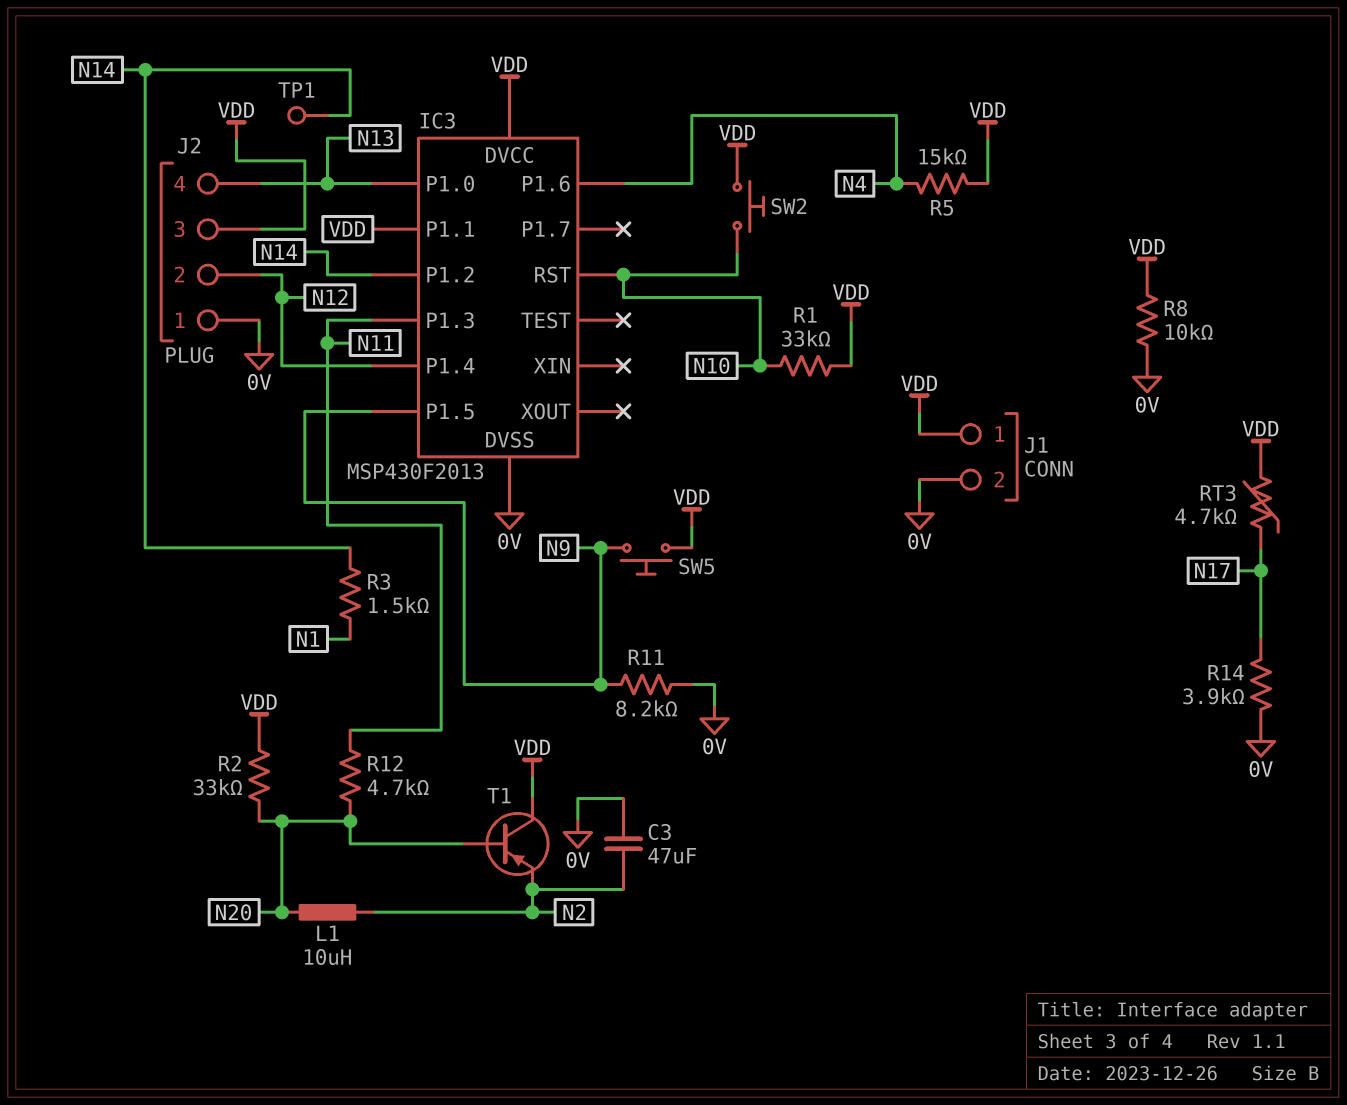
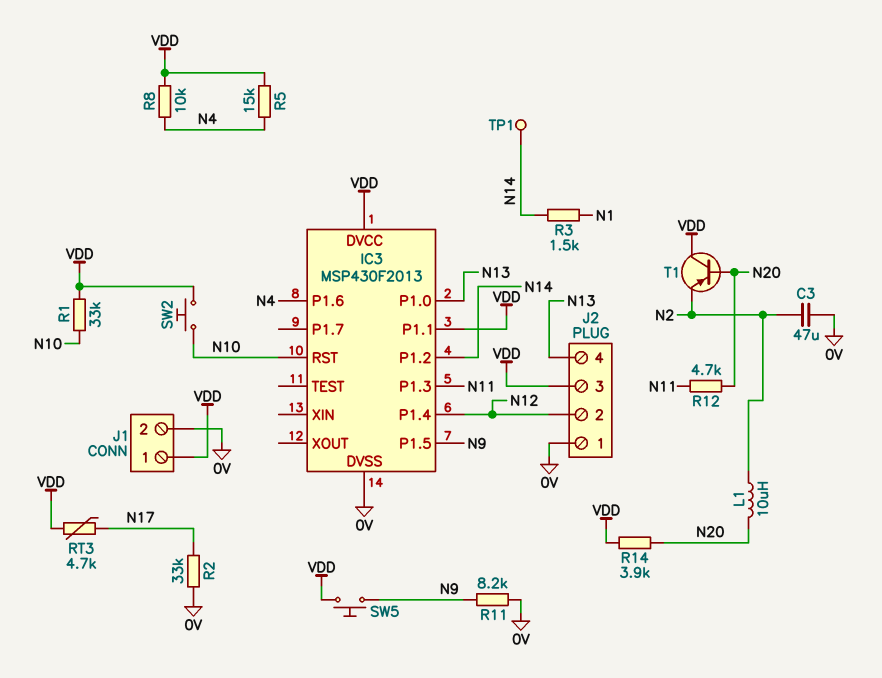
R2: 33k (N20, VDD) -> 33k (0V, N17)
R8: 10k (0V, VDD) -> 10k (N4, VDD)
R14: 3.9k (0V, N17) -> 3.9k (N20, VDD)

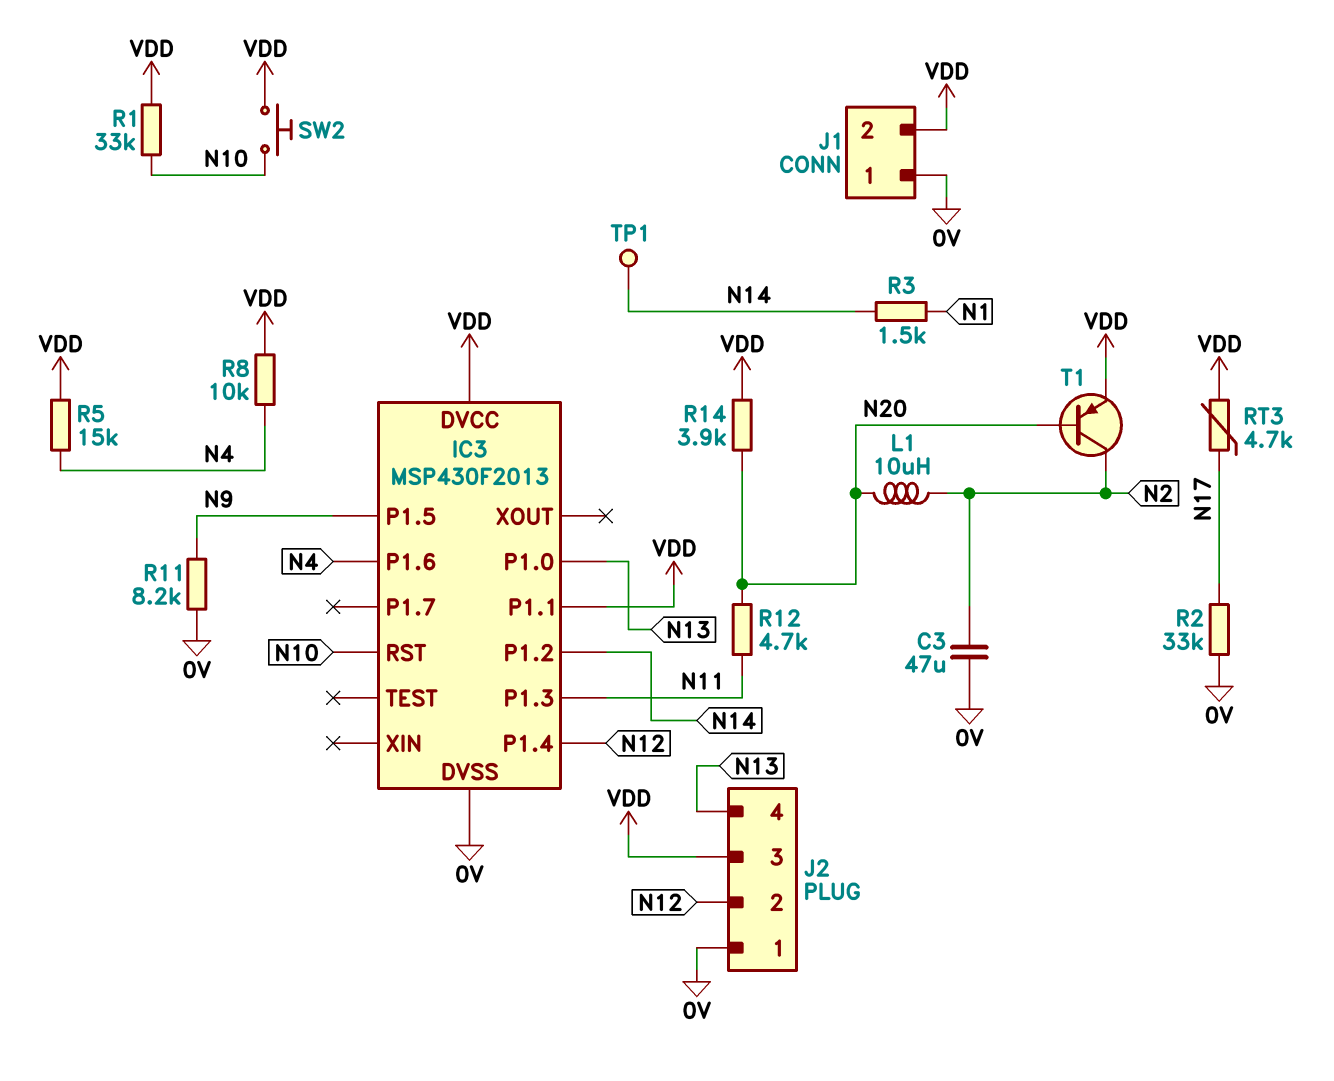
J1 pin 1: VDD -> 0V
J1 pin 2: 0V -> VDD
SW5: button (N9, VDD) -> none
T1: PNP (B N20, C VDD, E N2) -> PNP (B N20, C N2, E VDD)

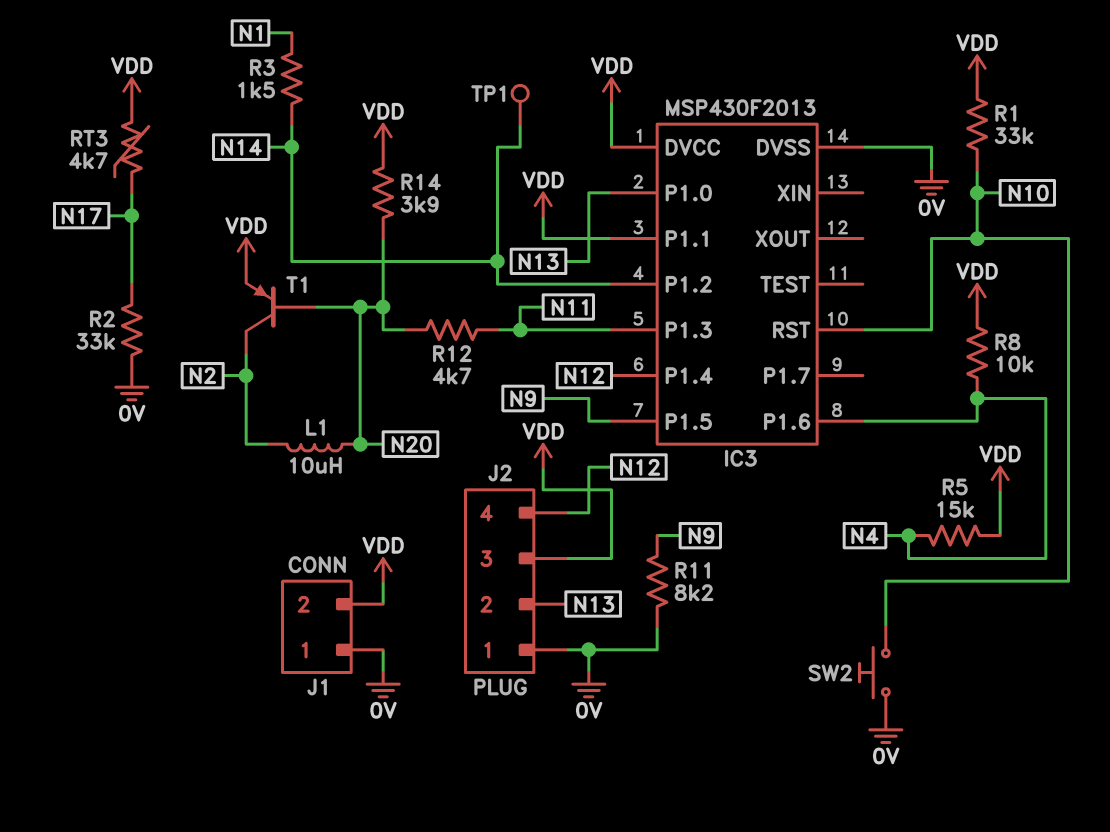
C3: 47uF (0V, N2) -> none
J2 pin 2: N12 -> N13
J2 pin 4: N13 -> N12
SW2: button (N10, VDD) -> button (0V, N10)

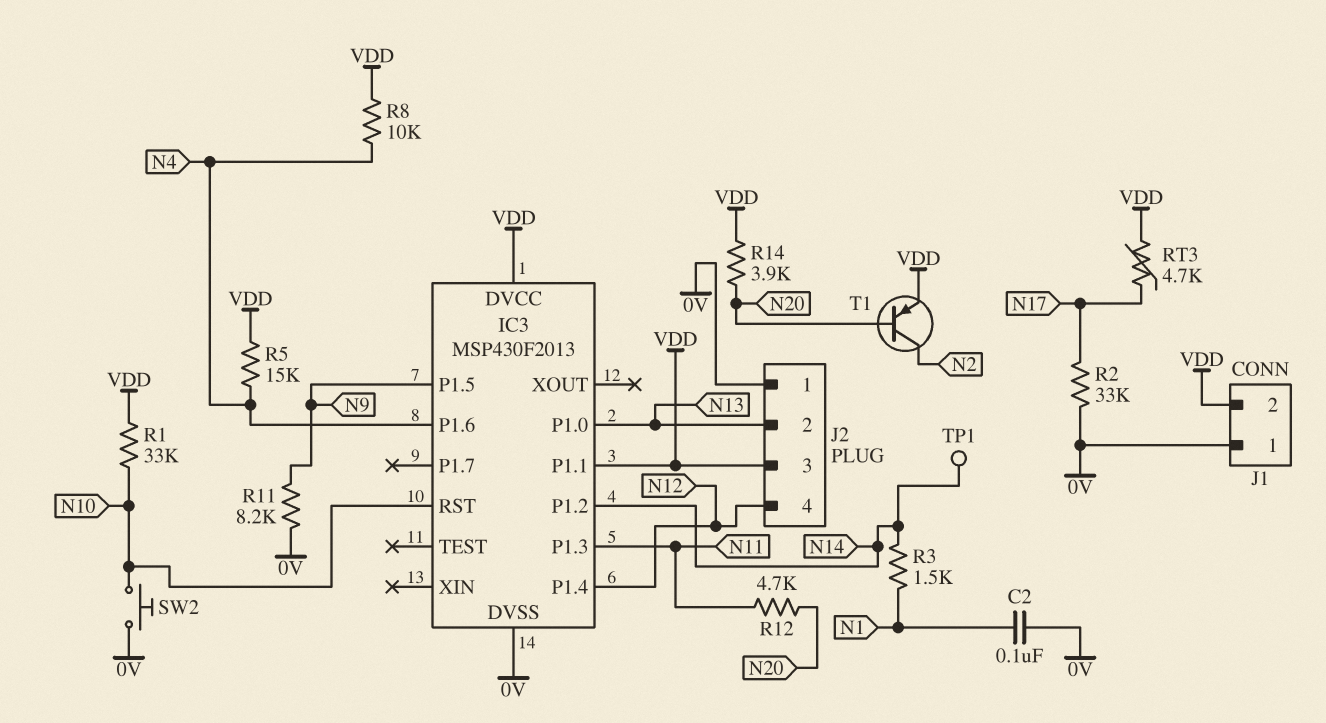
C2: none -> 100nF (0V, N1)
L1: 10uH (N2, N20) -> none

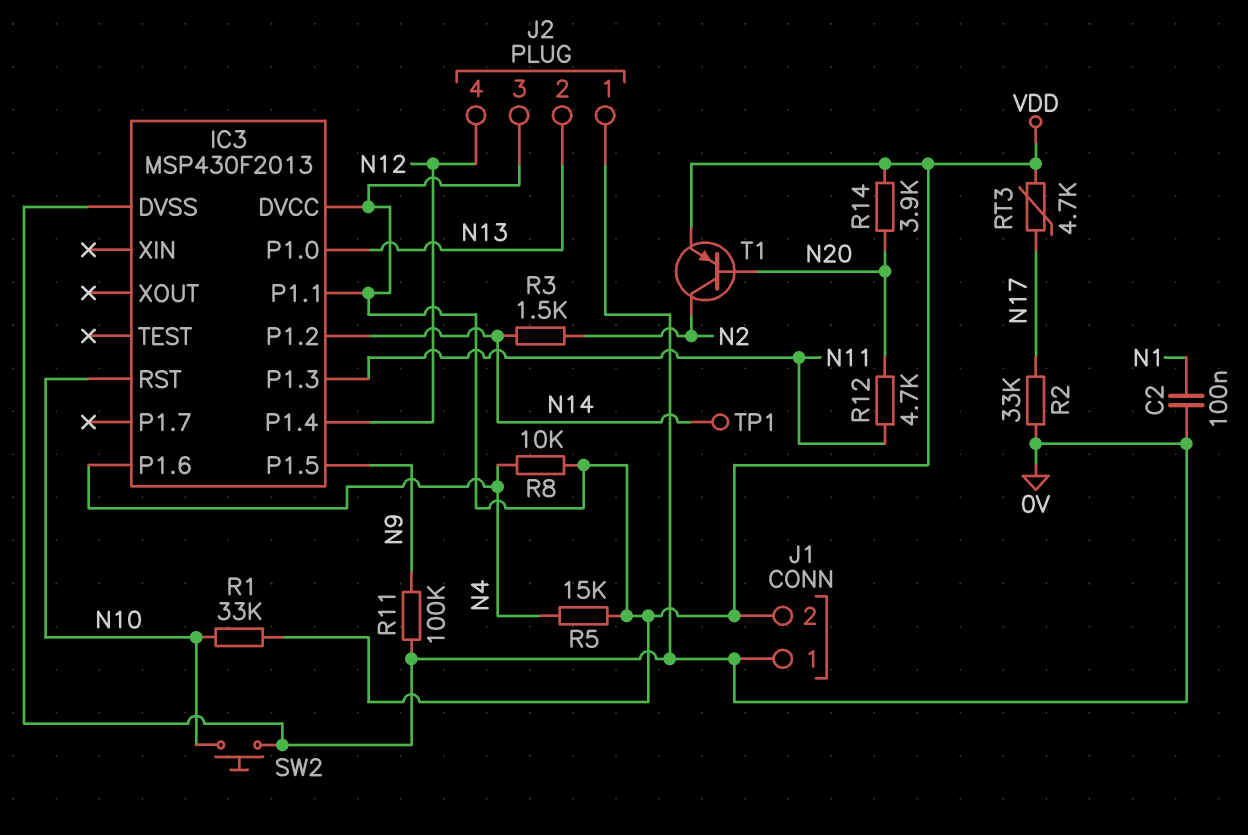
R3: 1.5k (N1, N14) -> 1.5k (N2, N14)
R11: 8.2k (0V, N9) -> 100k (0V, N9)

